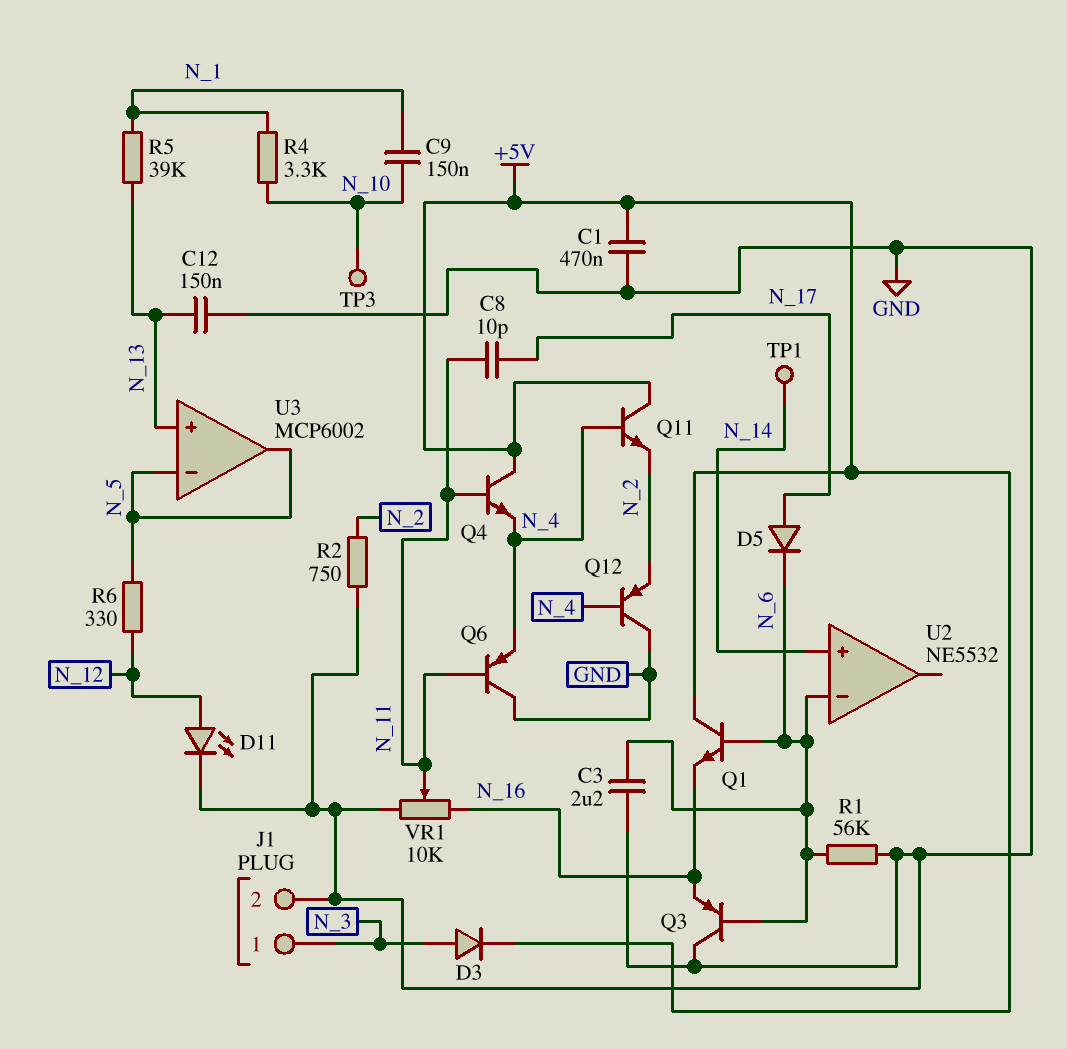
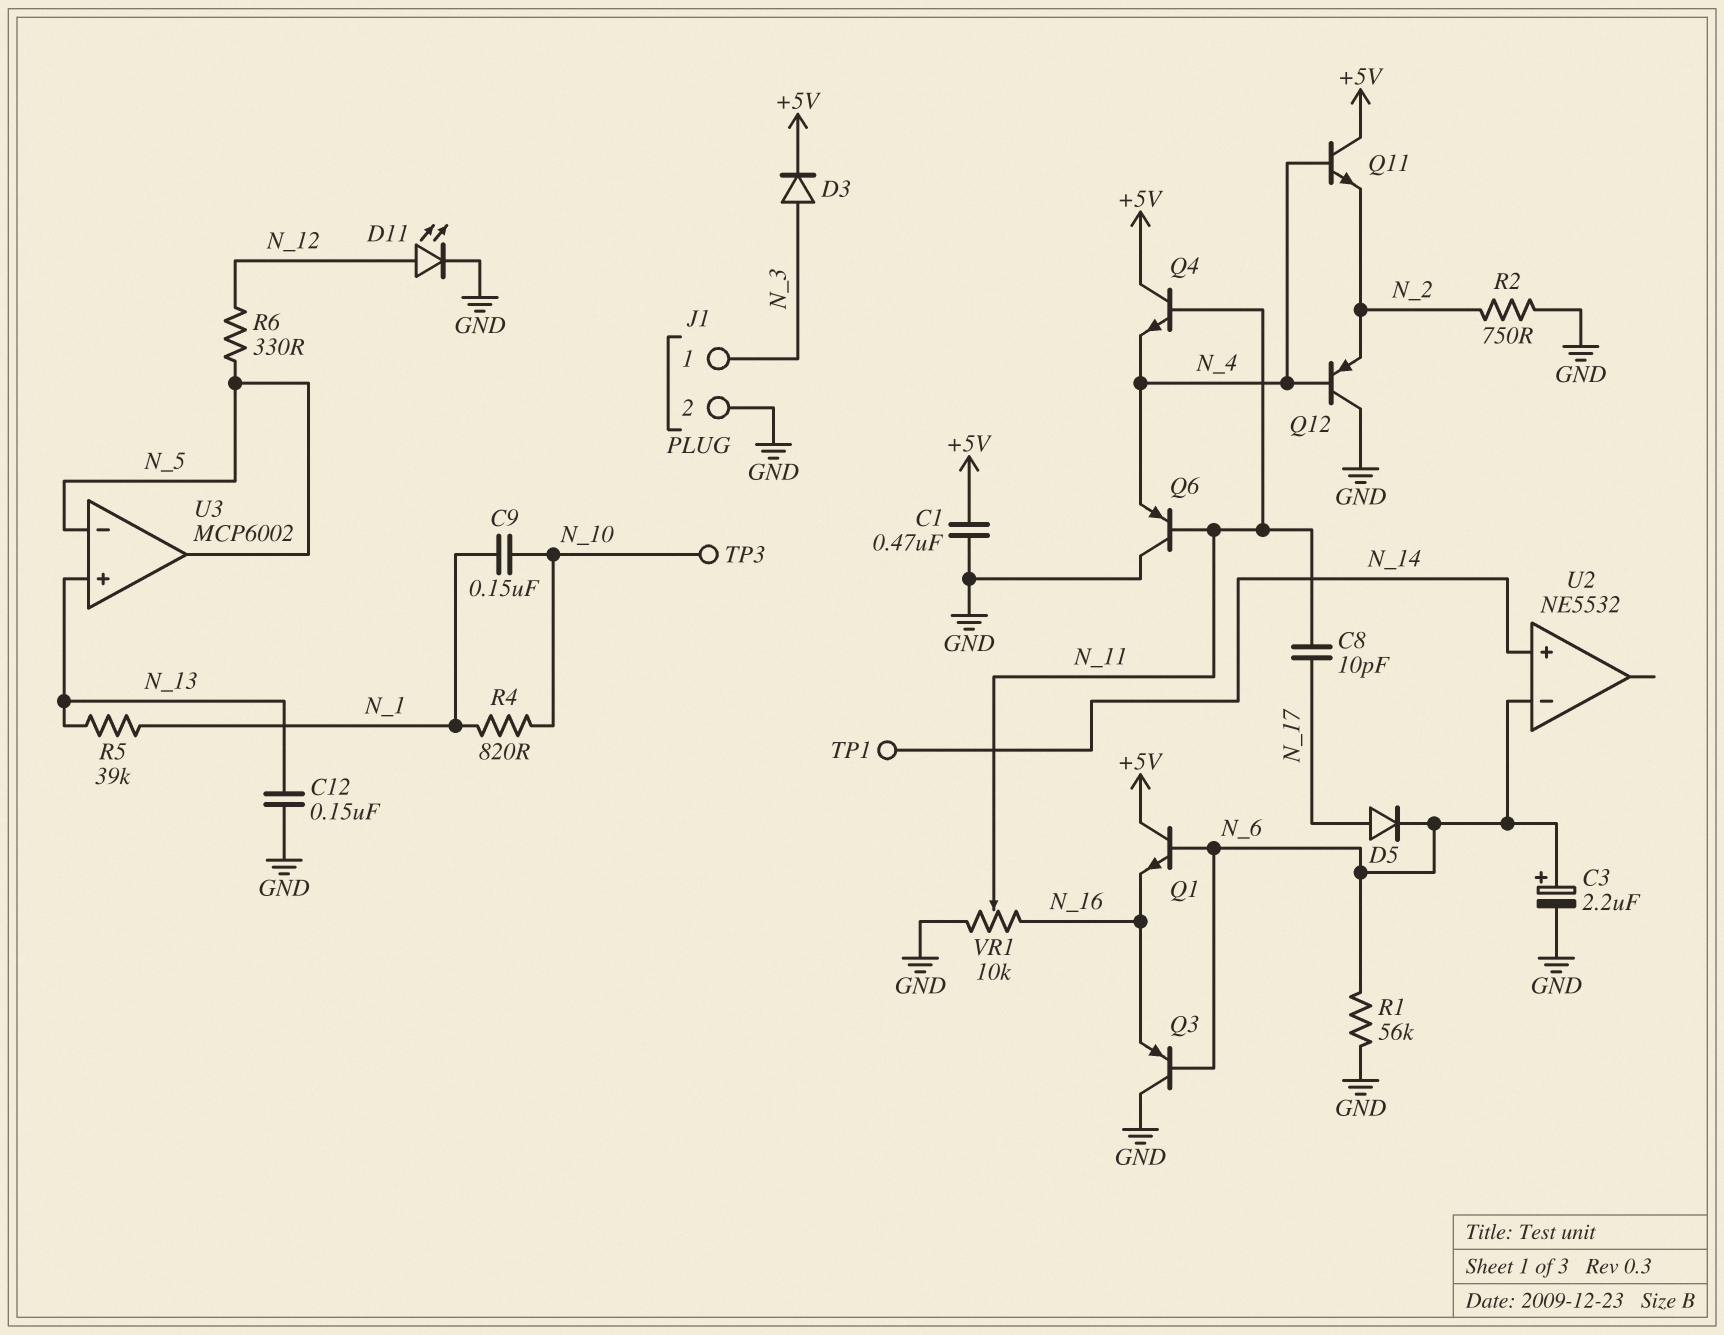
C3: 2.2uF (GND, N_6) -> 2.2uF (plus N_6, minus GND)
R4: 3.3k (N_1, N_10) -> 820 (N_1, N_10)

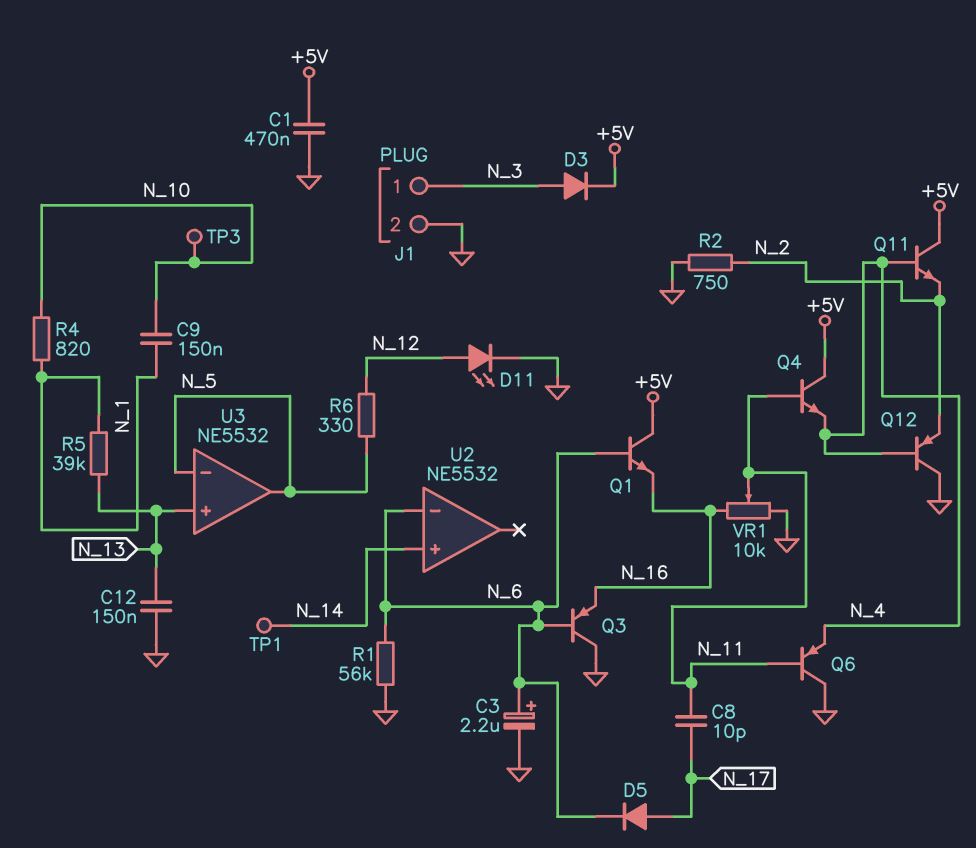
U3: MCP6002 -> NE5532

